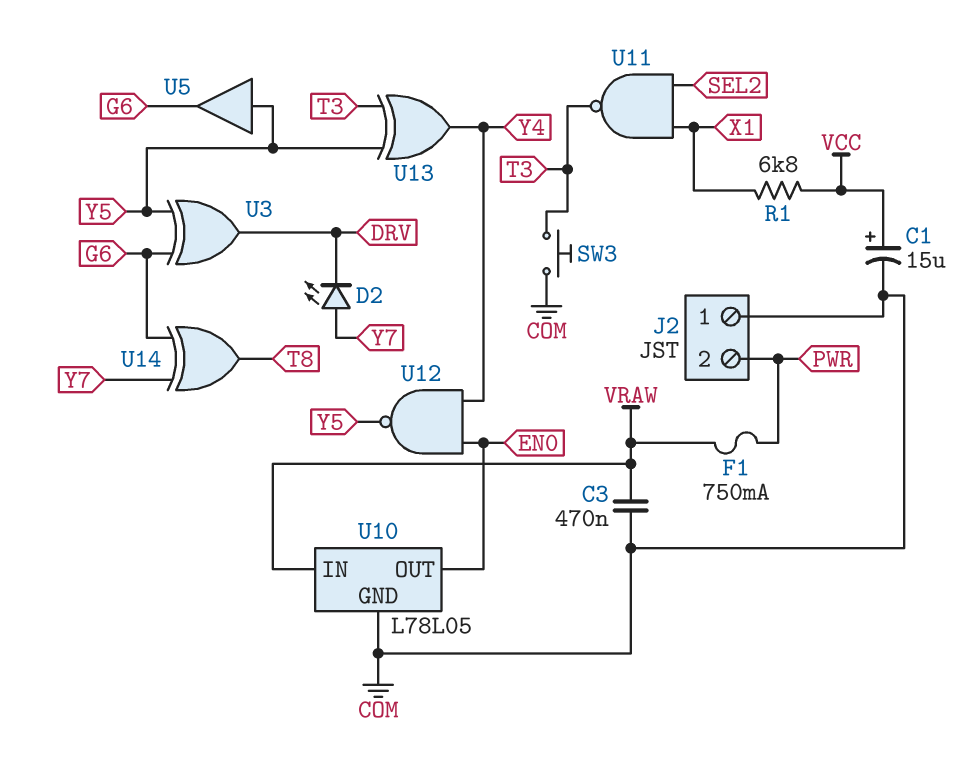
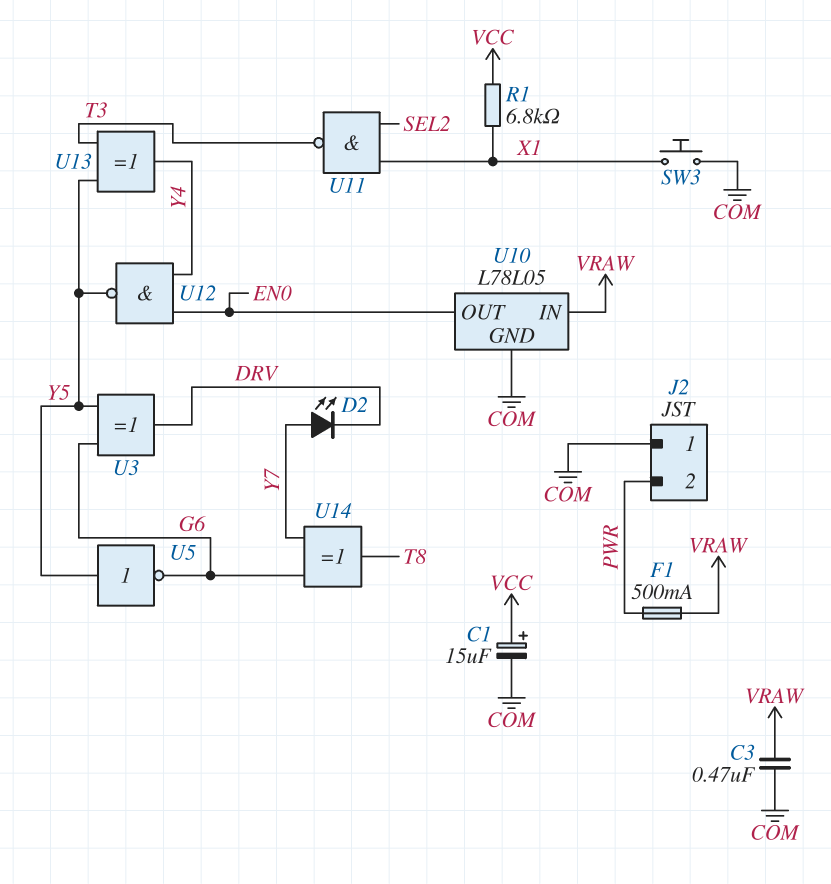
F1: 750mA (PWR, VRAW) -> 500mA (PWR, VRAW)
SW3: button (COM, T3) -> button (COM, X1)
U5: buffer (in Y5, out G6) -> NOT (in Y5, out G6)

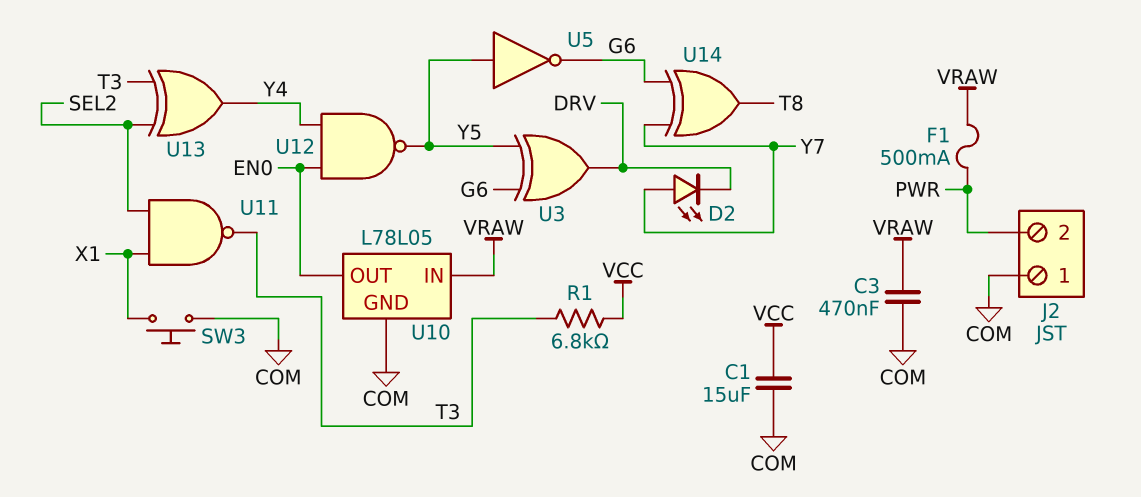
C1: 15uF (plus VCC, minus COM) -> 15uF (COM, VCC)
R1: 6.8k (VCC, X1) -> 6.8k (T3, VCC)
U13: XOR (in T3, in Y5, out Y4) -> XOR (in SEL2, in T3, out Y4)

